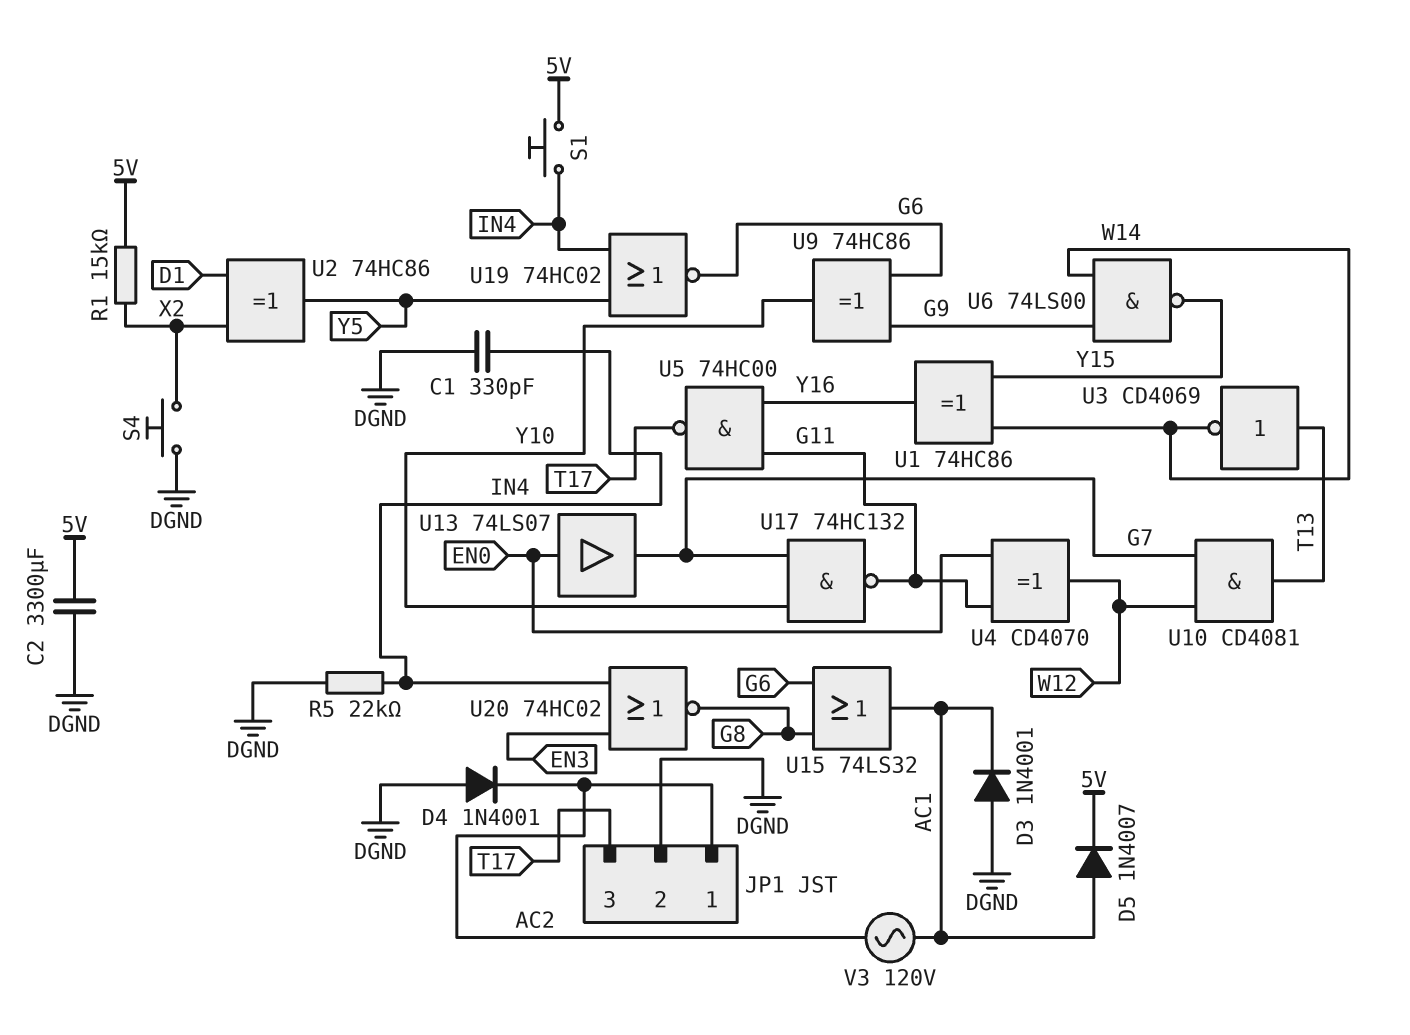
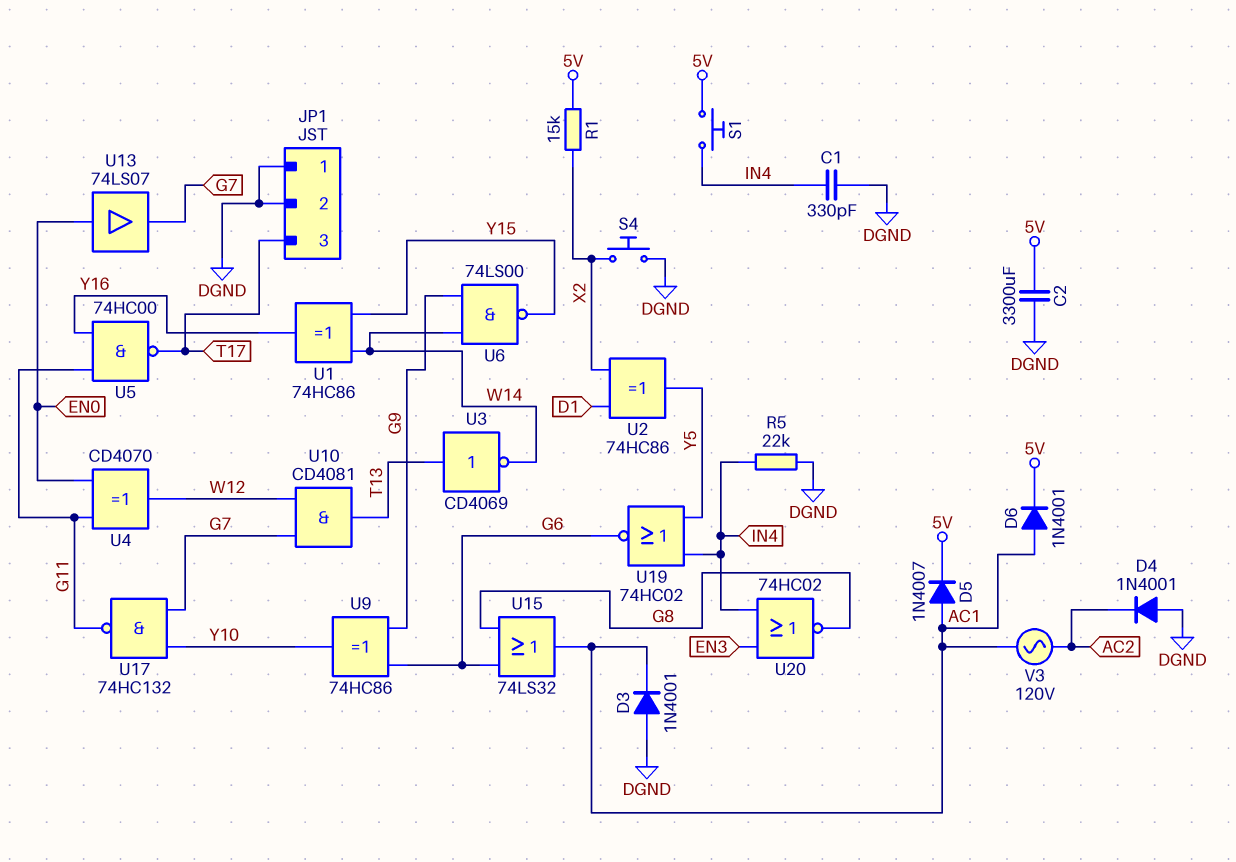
D6: none -> diode 1N4001 (A AC1, K 5V)
JP1 pin 1: AC2 -> DGND

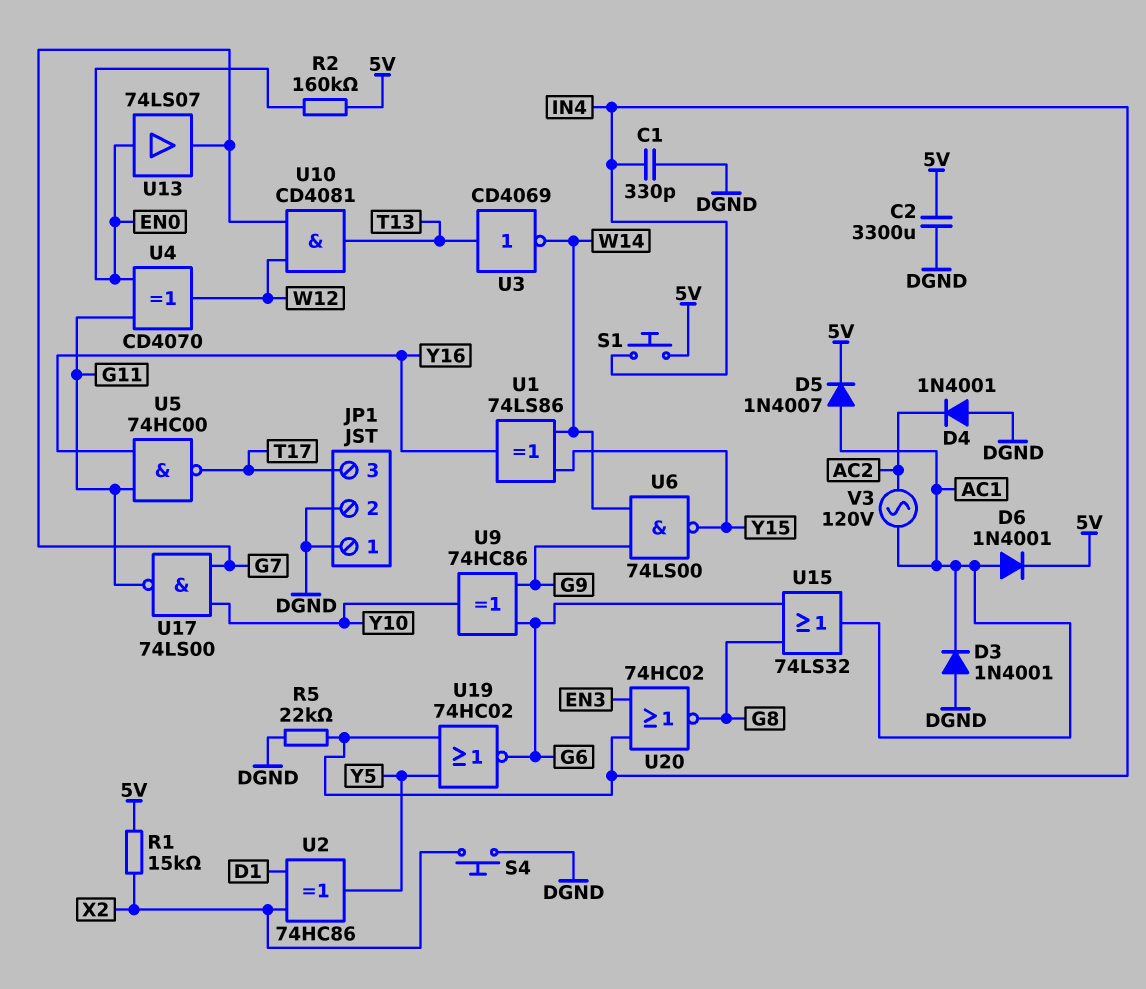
R2: none -> 160k (5V, EN0)
U1: XOR 74HC86 (in W14, in Y15, out Y16) -> XOR 74LS86 (in W14, in Y15, out Y16)
U17: NAND 74HC132 (in G7, in Y10, out G11) -> NAND 74LS00 (in G7, in Y10, out G11)

